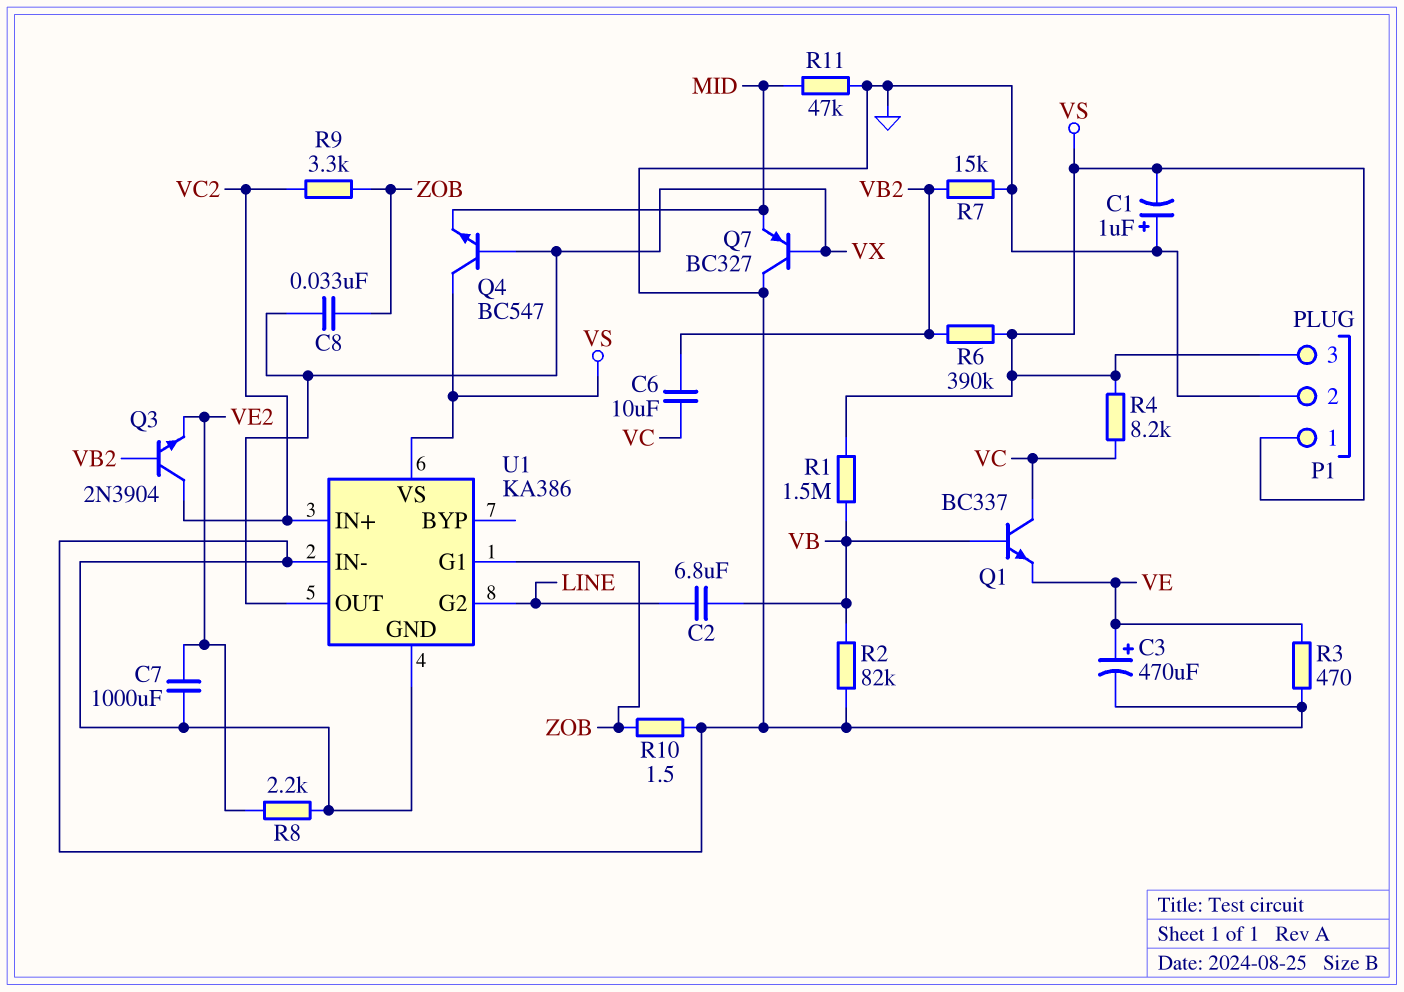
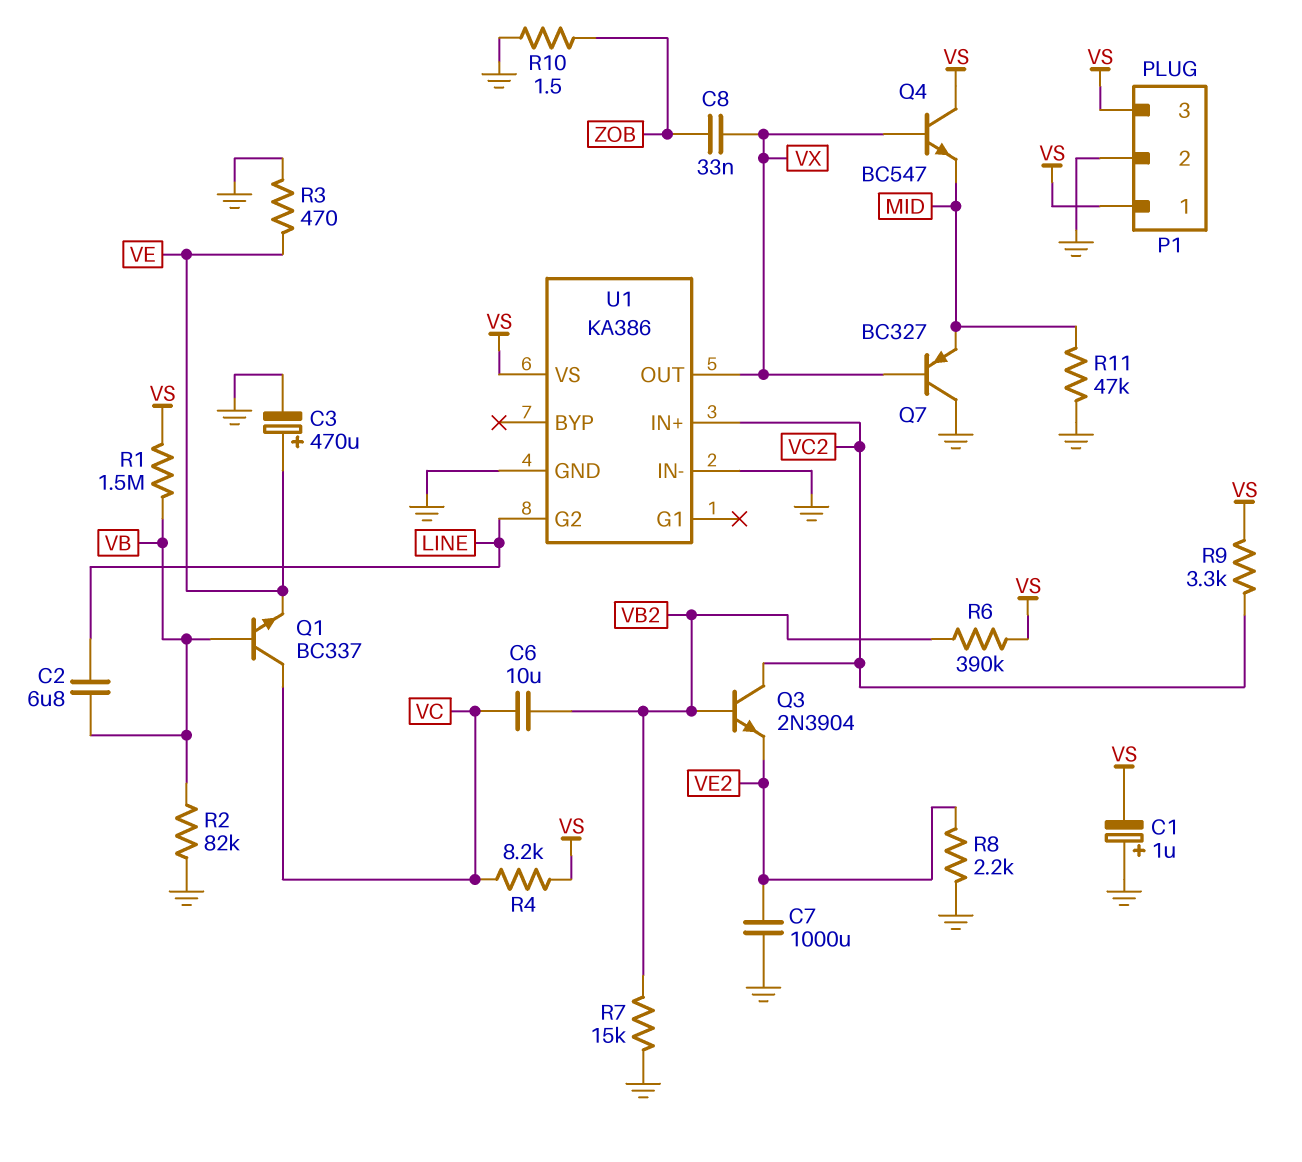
R9: 3.3k (VC2, ZOB) -> 3.3k (VC2, VS)
U1 pin G1: ZOB -> none

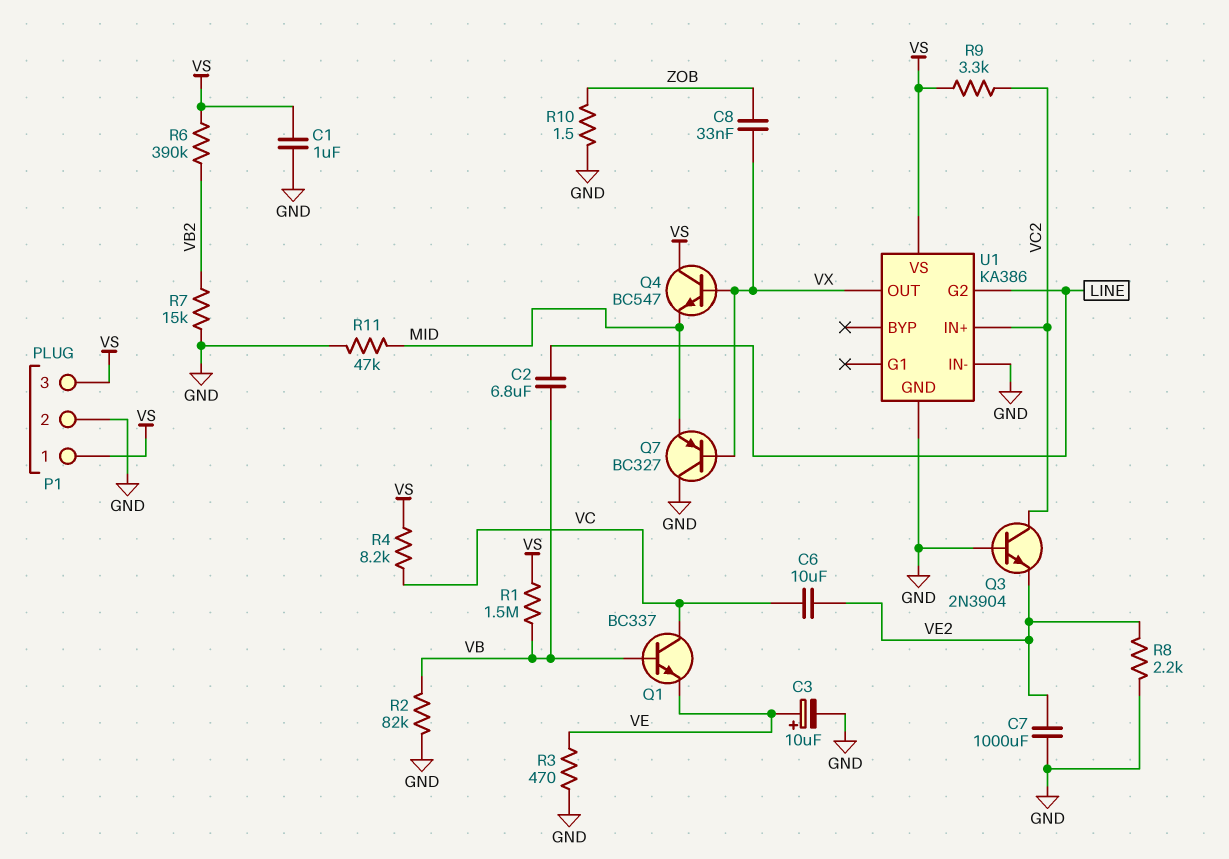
C1: 1uF (plus GND, minus VS) -> 1uF (GND, VS)
C3: 470uF (plus VE, minus GND) -> 10uF (plus VE, minus GND)
C6: 10uF (VB2, VC) -> 10uF (VC, VE2)
Q3: NPN 2N3904 (B VB2, C VC2, E VE2) -> NPN 2N3904 (B GND, C VC2, E VE2)

